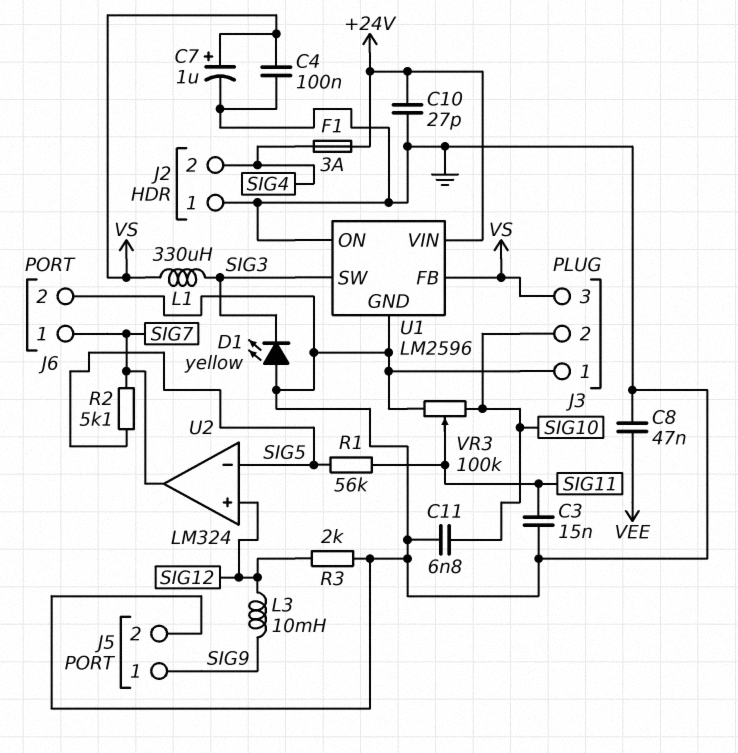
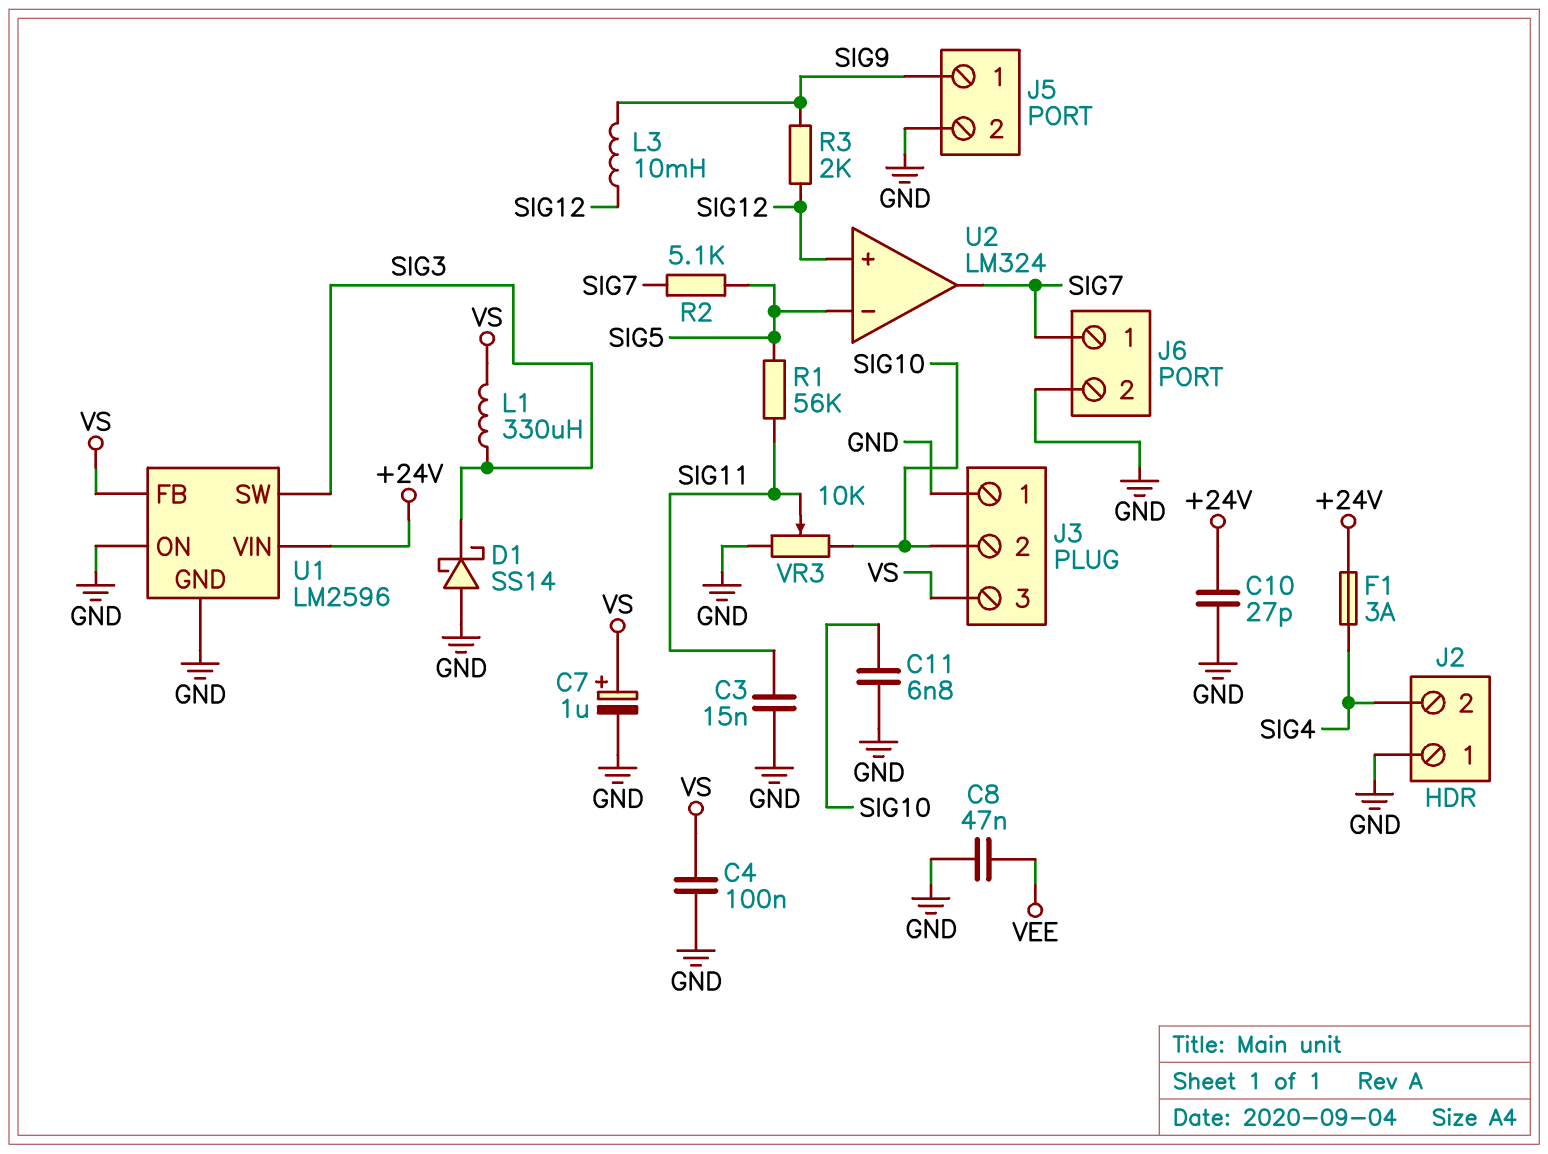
D1: LED yellow (A GND, K SIG3) -> schottky SS14 (A GND, K SIG3)
R3: 2k (GND, SIG12) -> 2k (SIG9, SIG12)
VR3: 100k (GND, SIG10, wiper SIG11) -> 10k (GND, SIG10, wiper SIG11)

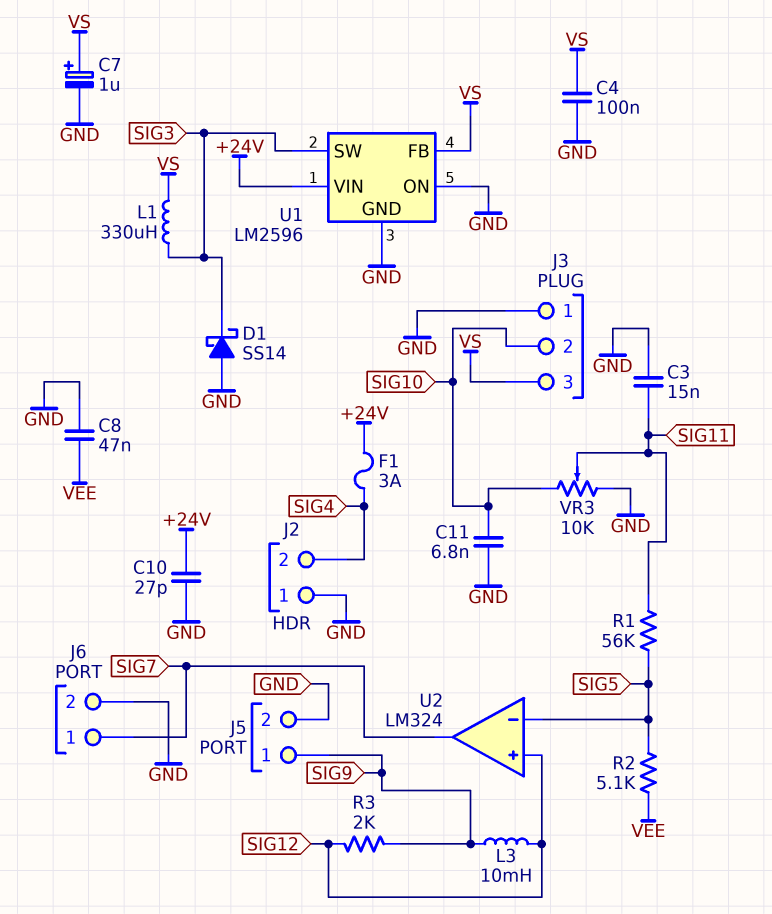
R2: 5.1k (SIG5, SIG7) -> 5.1k (SIG5, VEE)

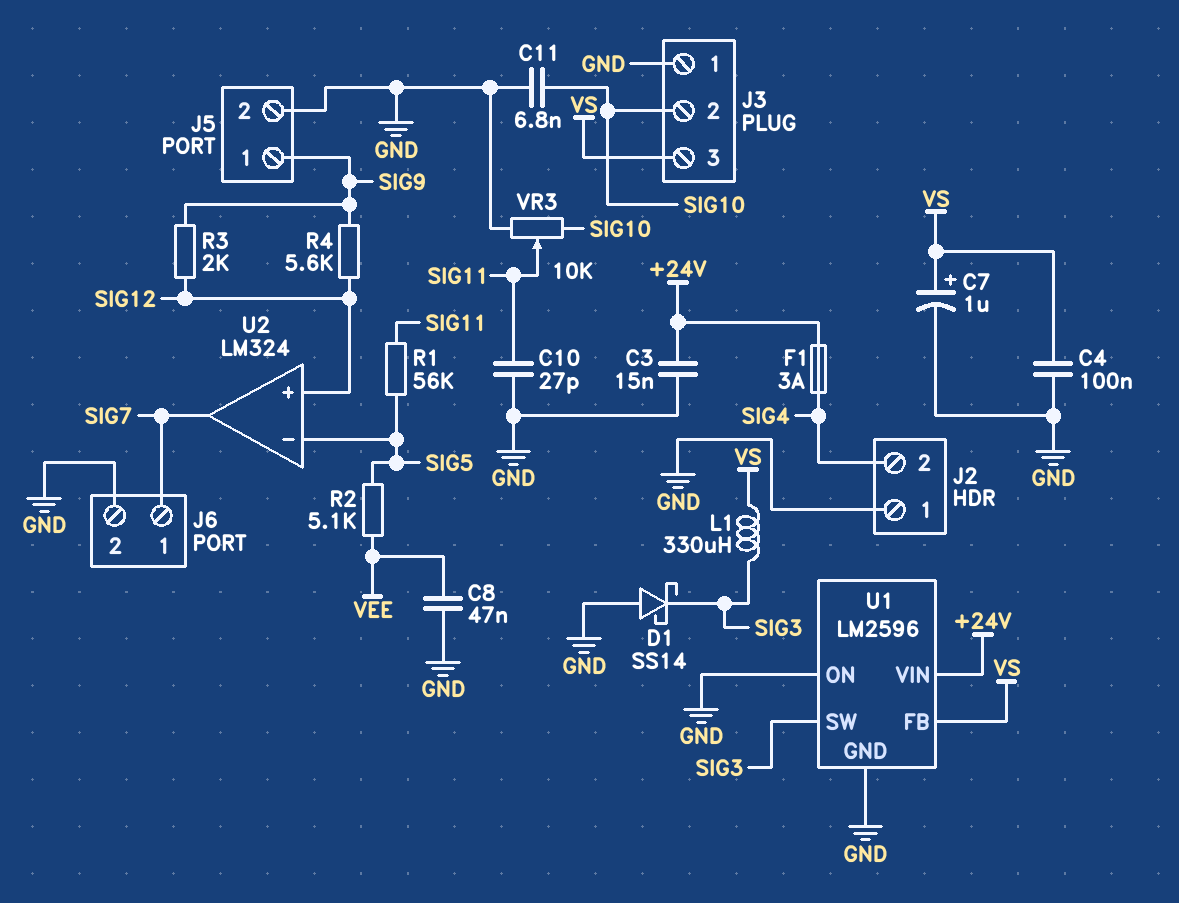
C3: 15nF (GND, SIG11) -> 15nF (+24V, GND)
C10: 27pF (+24V, GND) -> 27pF (GND, SIG11)
L3: 10mH (SIG9, SIG12) -> none
R4: none -> 5.6k (SIG9, SIG12)

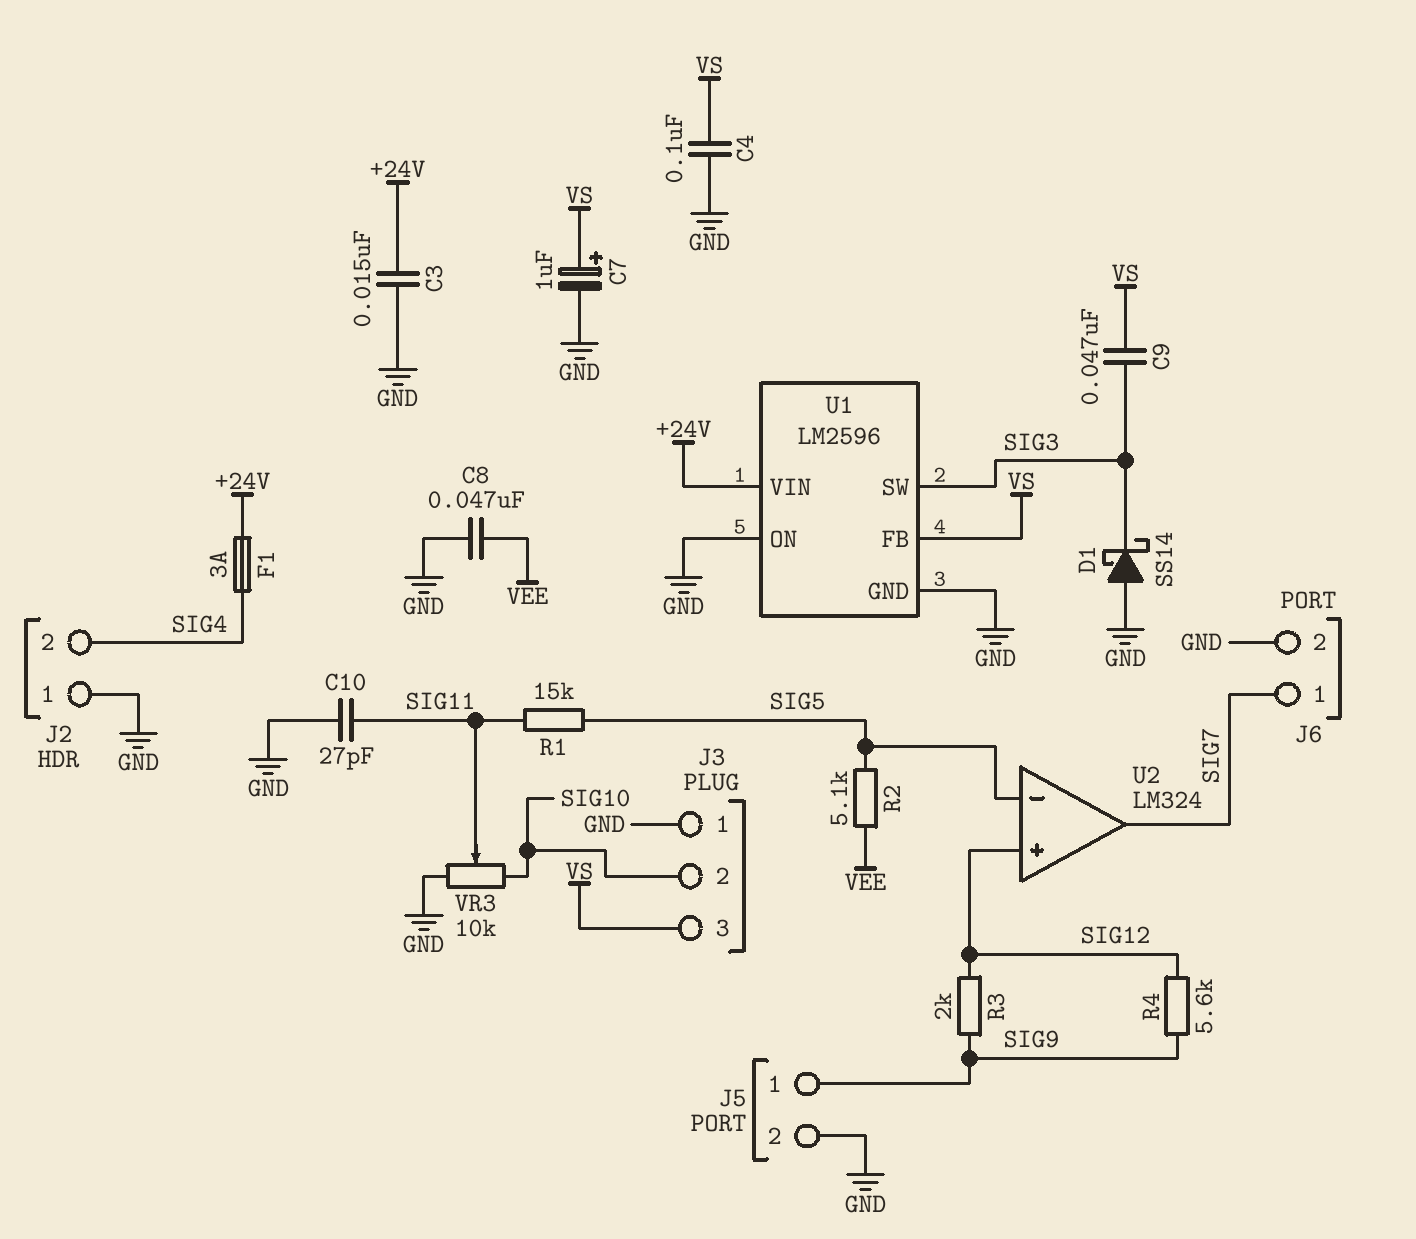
C9: none -> 47nF (SIG3, VS)
C11: 6.8nF (GND, SIG10) -> none
L1: 330uH (SIG3, VS) -> none
R1: 56k (SIG5, SIG11) -> 15k (SIG5, SIG11)

